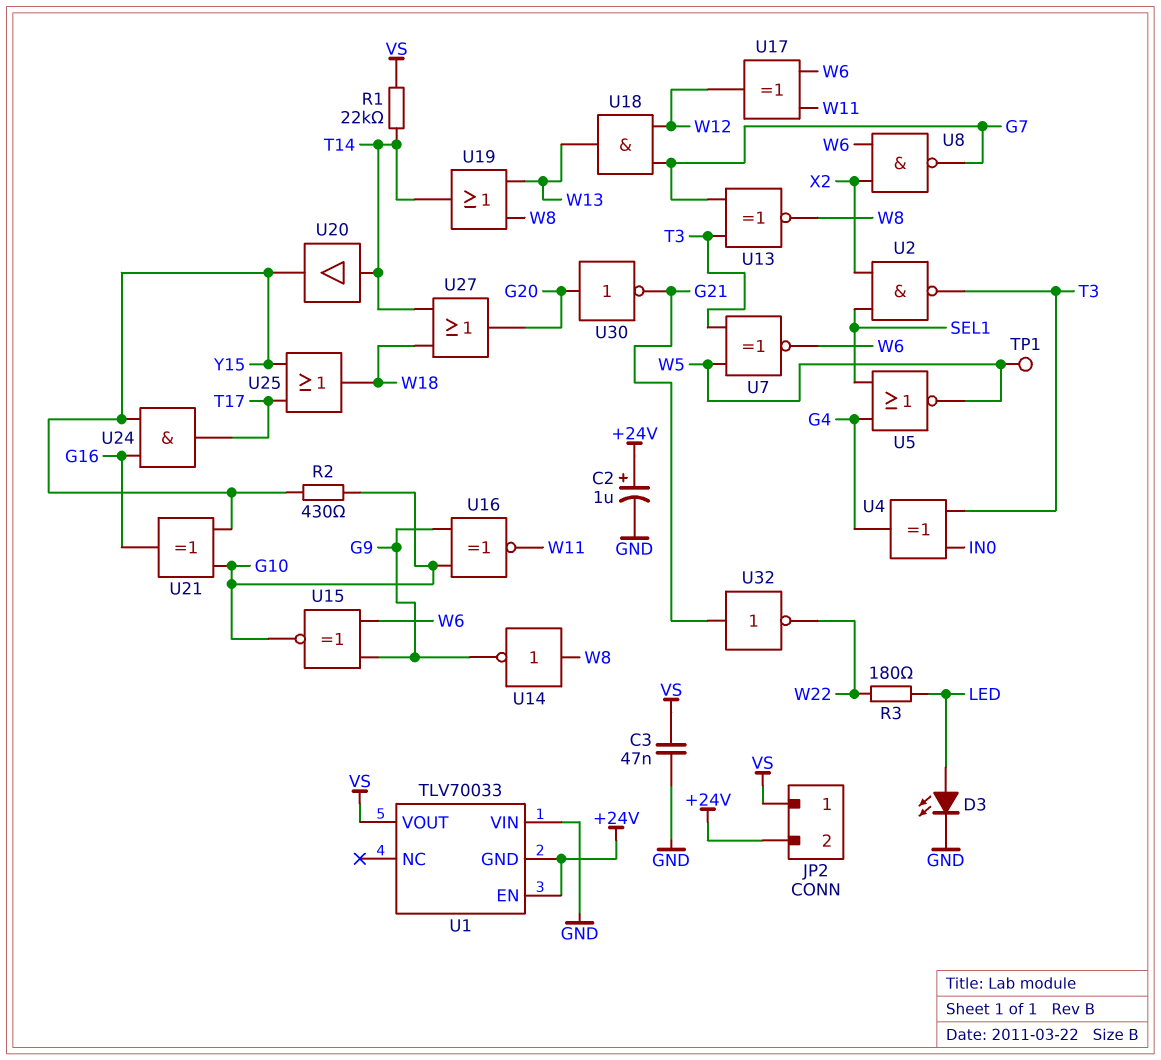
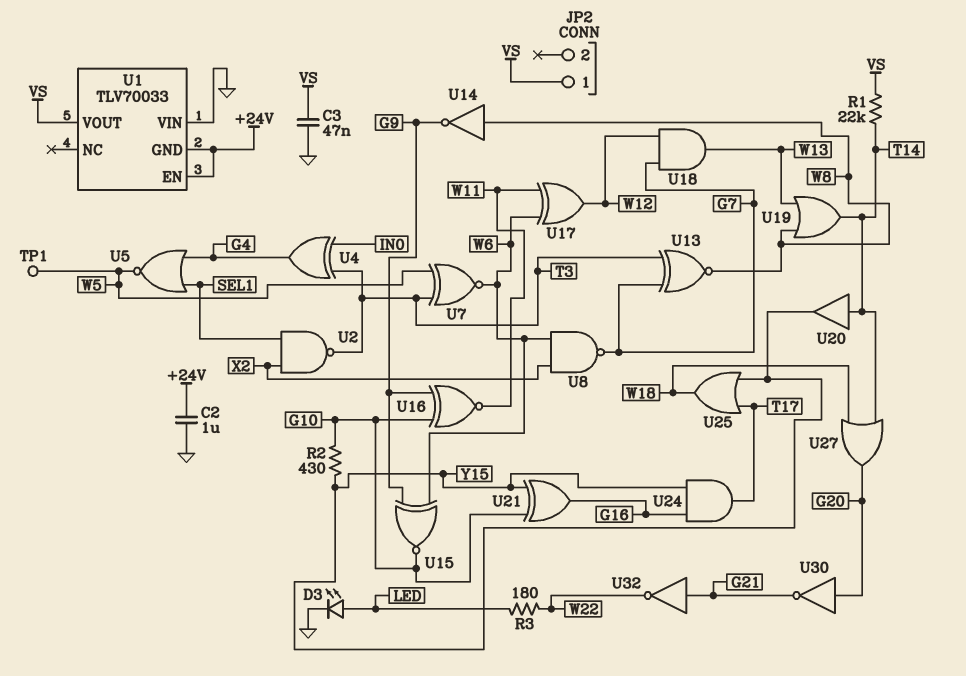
C2: 1uF (plus +24V, minus GND) -> 1uF (+24V, GND)
JP2 pin 2: +24V -> none

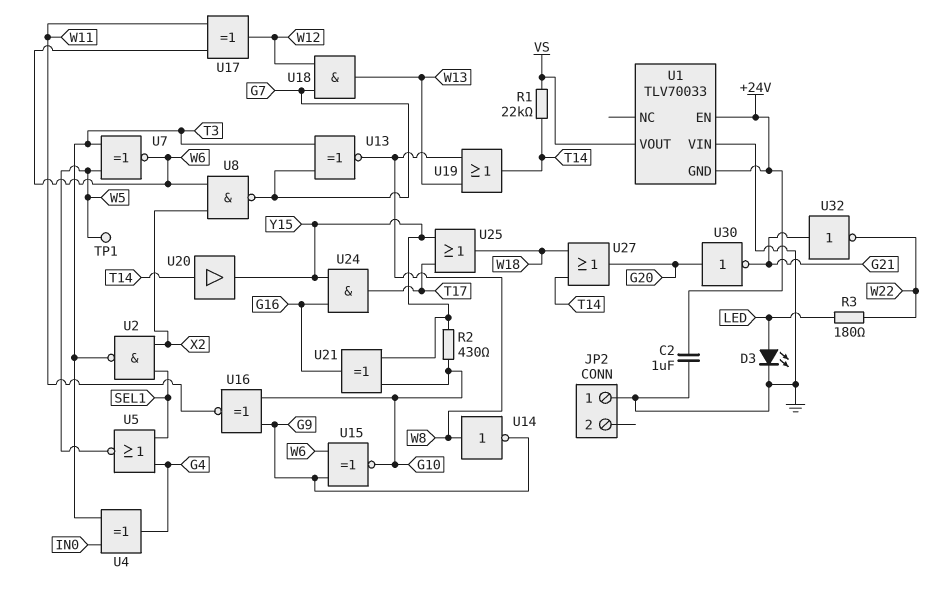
C3: 47nF (GND, VS) -> none
JP2 pin 1: VS -> GND

